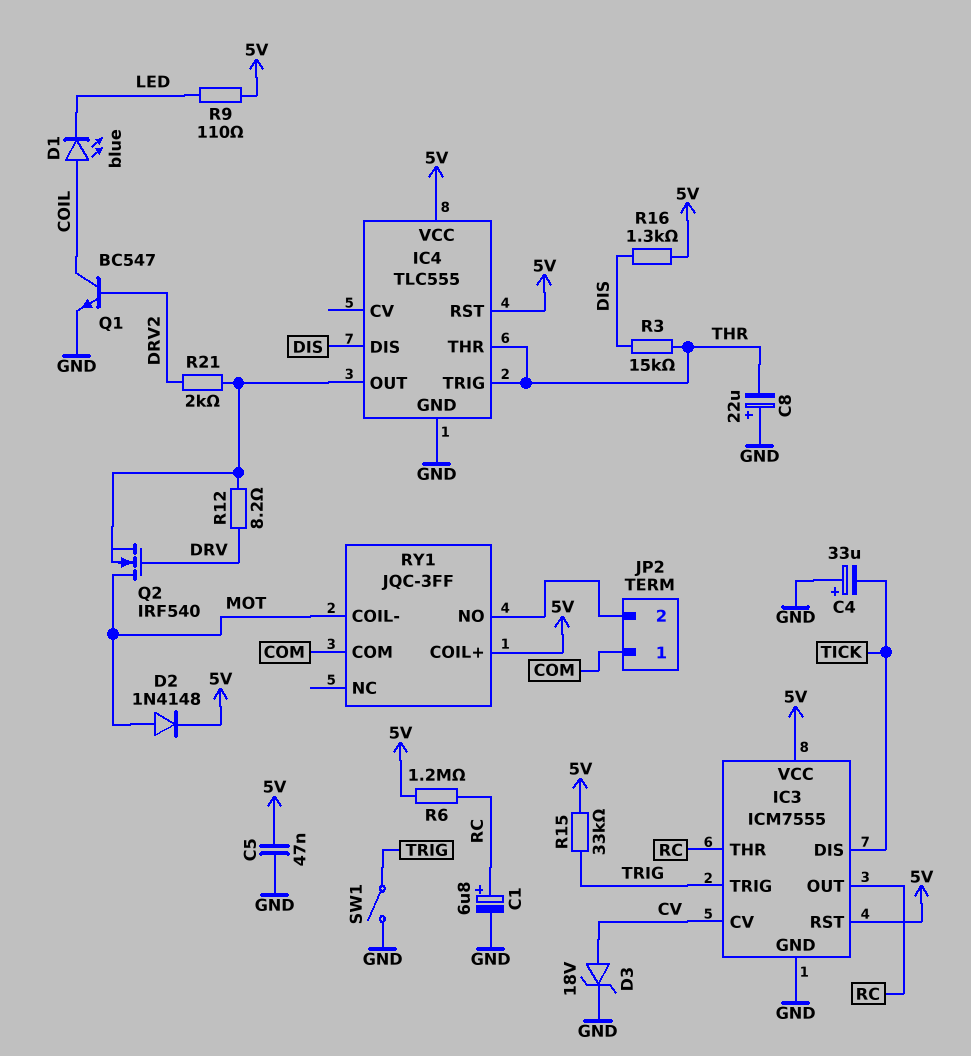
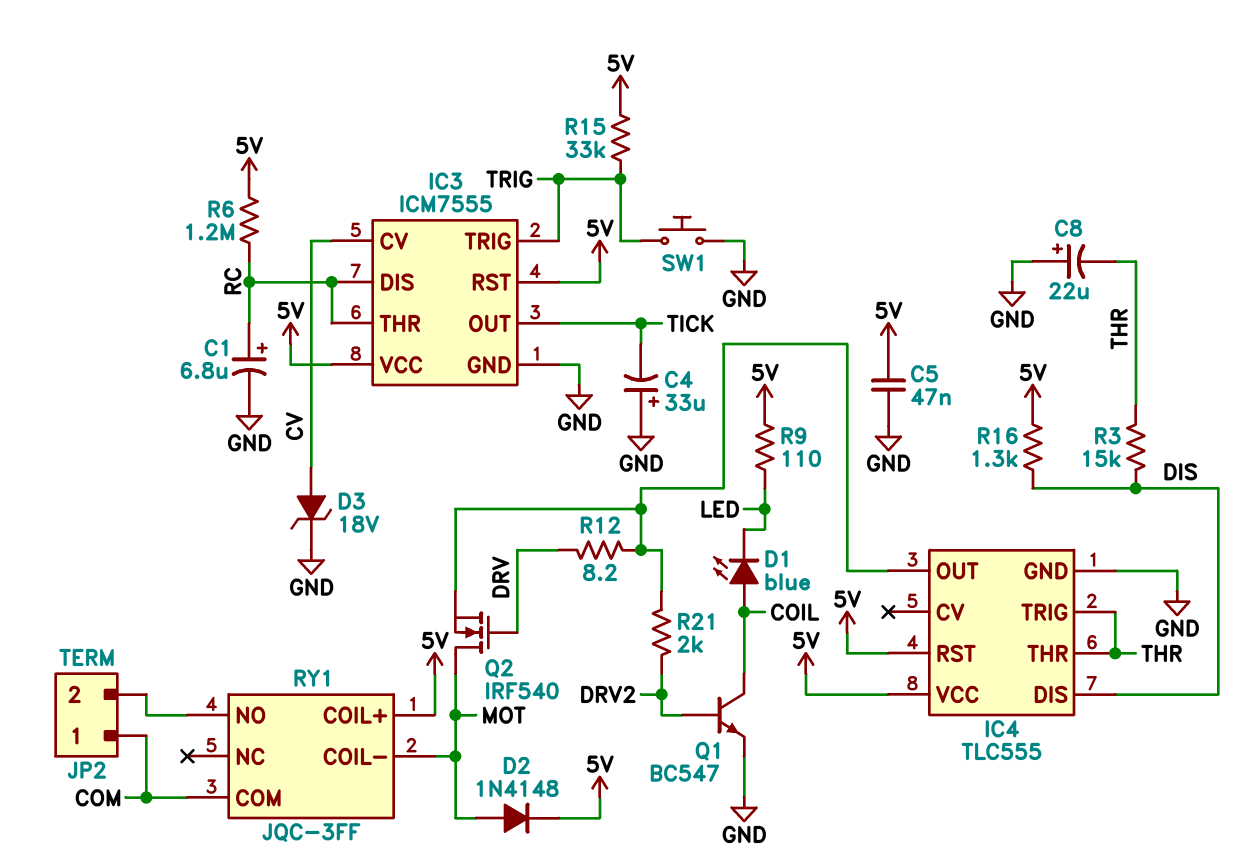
IC3 pin DIS: TICK -> RC
IC3 pin OUT: RC -> TICK
SW1: switch (GND, TRIG) -> button (GND, TRIG)

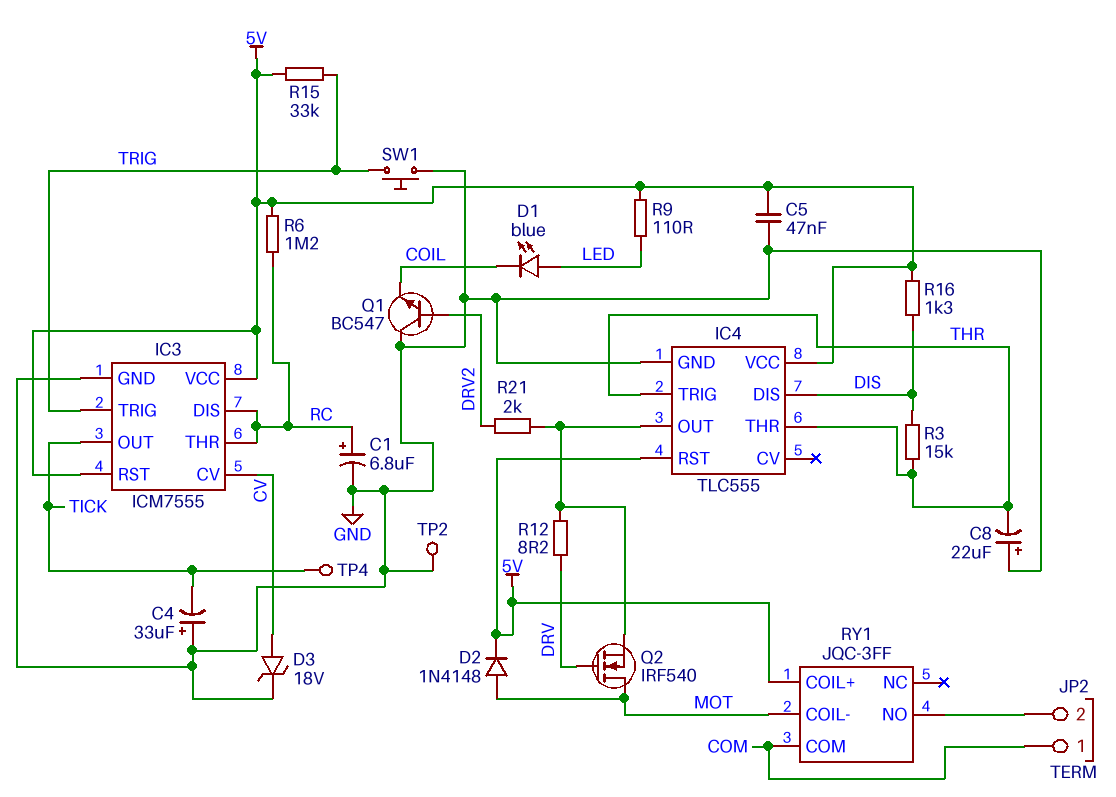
D1: LED blue (A COIL, K LED) -> LED blue (A LED, K COIL)
Q1: NPN BC547 (B DRV2, C COIL, E GND) -> NPN BC547 (B DRV2, C GND, E COIL)
TP2: none -> test point (GND)
TP4: none -> test point (TICK)

